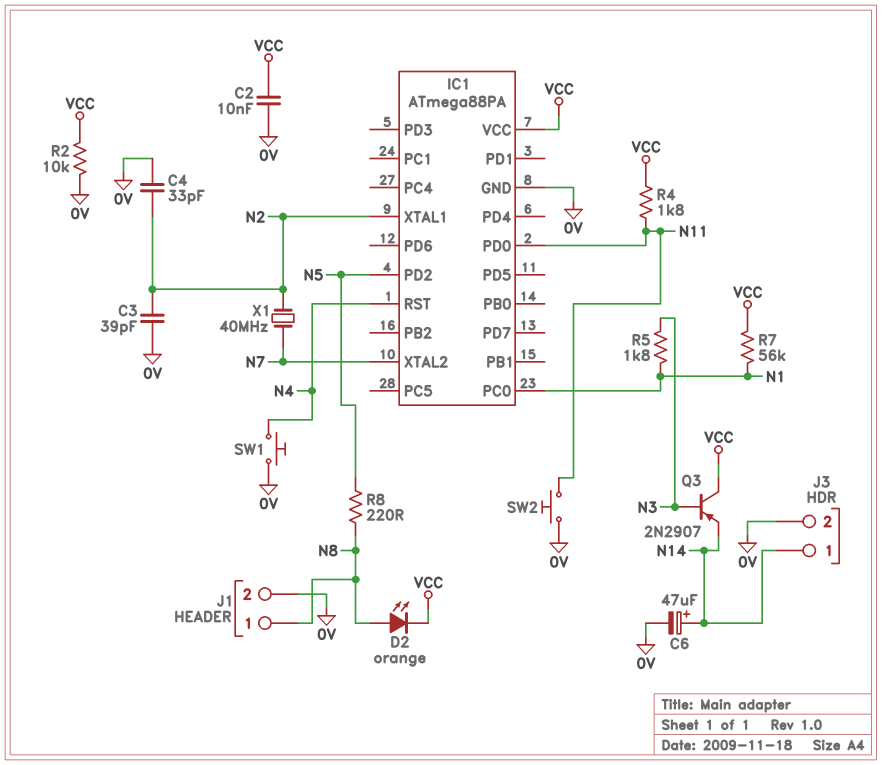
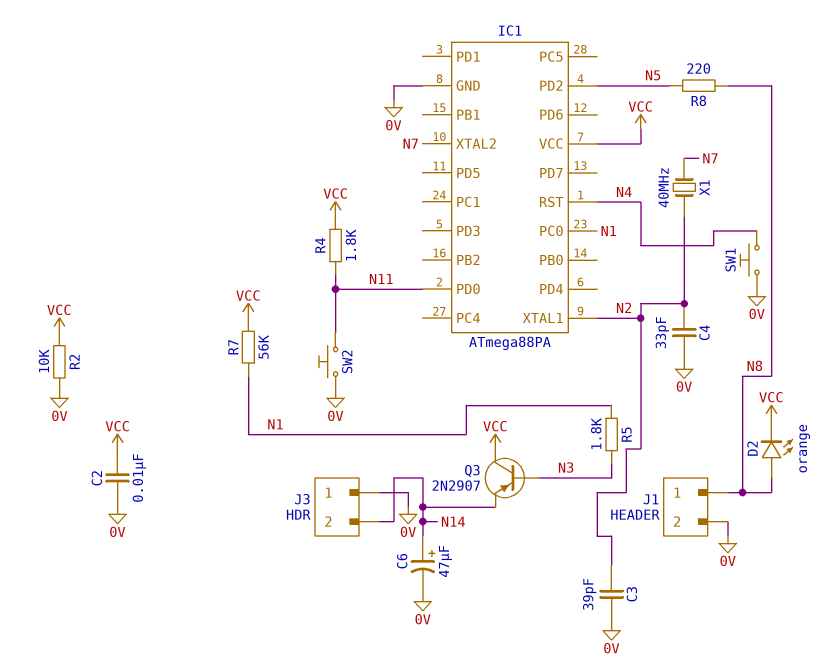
J3 pin 1: N14 -> 0V
J3 pin 2: 0V -> N14

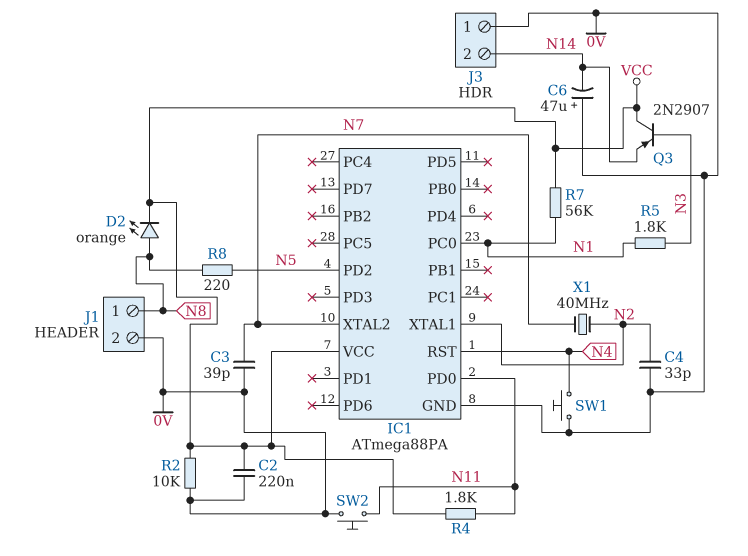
C2: 10nF (0V, VCC) -> 220nF (0V, VCC)
C3: 39pF (0V, N2) -> 39pF (0V, N7)
C6: 47uF (plus N14, minus 0V) -> 47uF (plus 0V, minus N14)

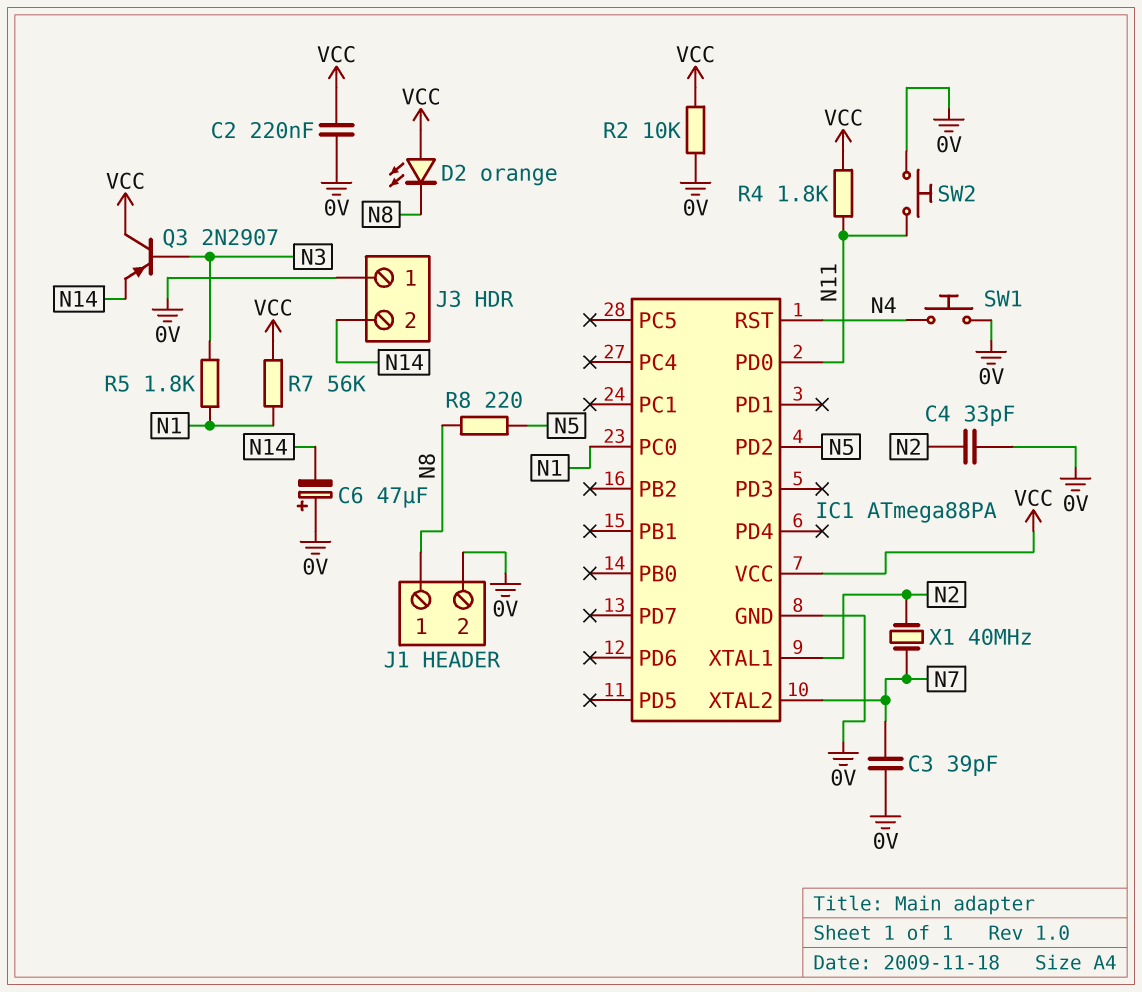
D2: LED orange (A N8, K VCC) -> LED orange (A VCC, K N8)

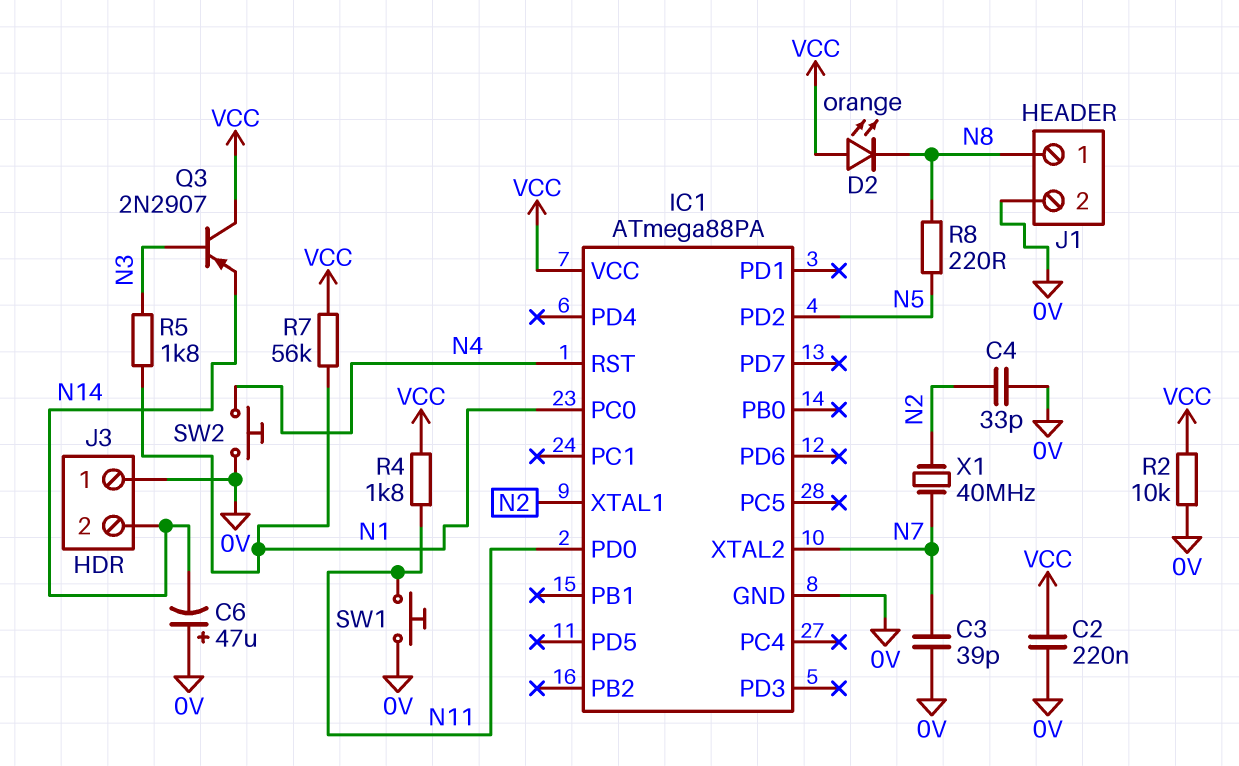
SW1: button (0V, N4) -> button (0V, N11)
SW2: button (0V, N11) -> button (0V, N4)

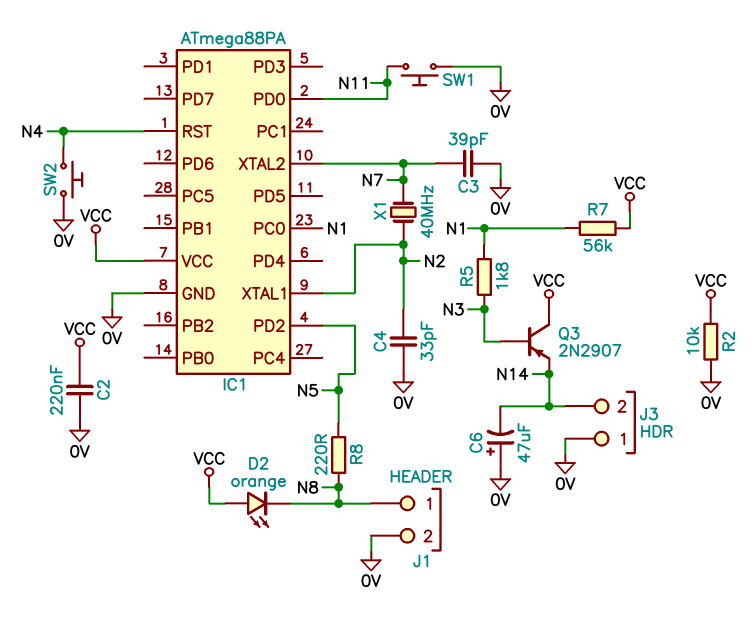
R4: 1.8k (N11, VCC) -> none

